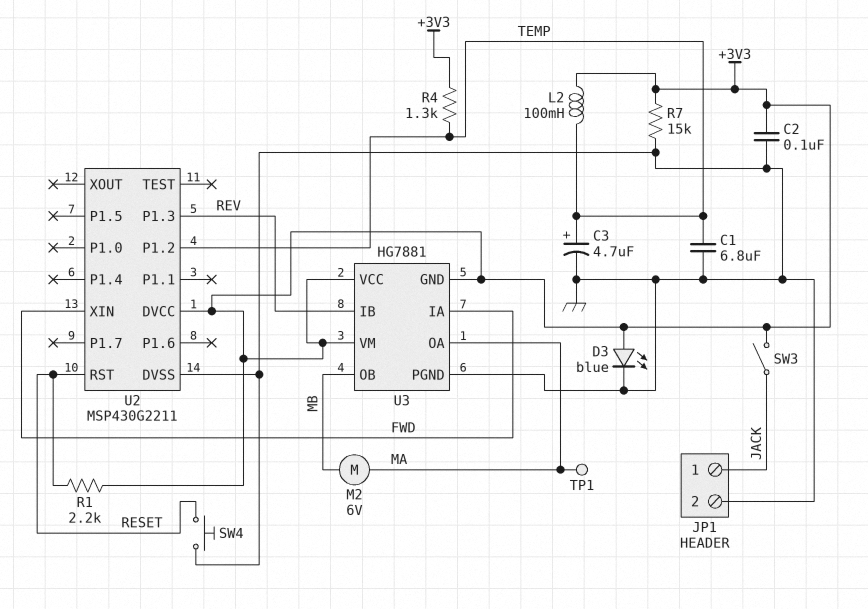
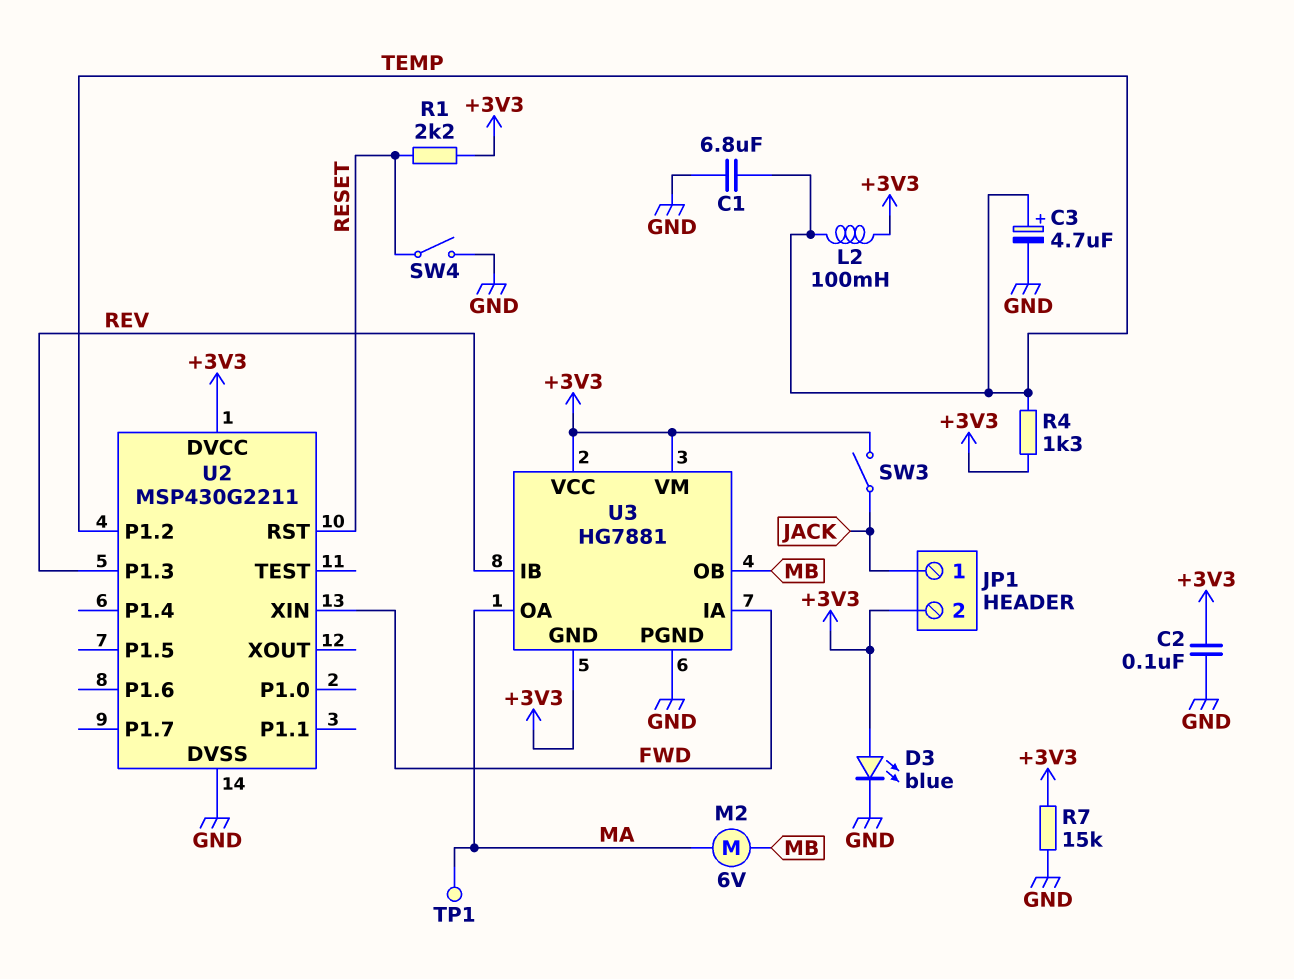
JP1 pin 2: GND -> +3V3
SW4: button (GND, RESET) -> switch (GND, RESET)

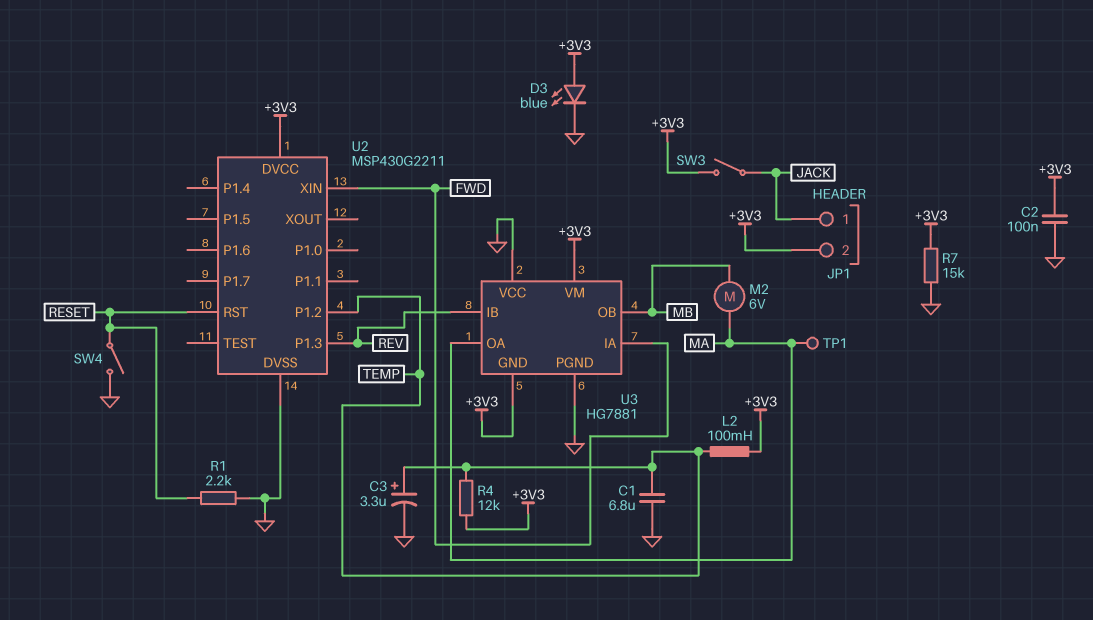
C3: 4.7uF (plus TEMP, minus GND) -> 3.3uF (plus TEMP, minus GND)
R1: 2.2k (+3V3, RESET) -> 2.2k (GND, RESET)
R4: 1.3k (+3V3, TEMP) -> 12k (+3V3, TEMP)
U3 pin VCC: +3V3 -> GND

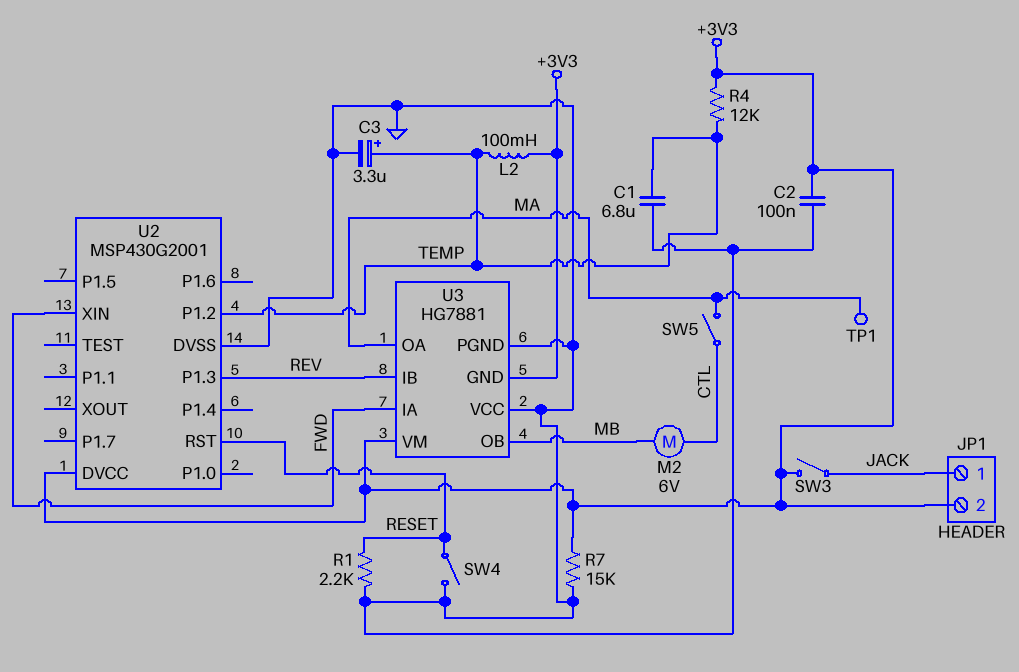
D3: LED blue (A +3V3, K GND) -> none
M2: motor 6V (MA, MB) -> motor 6V (CTL, MB)
SW5: none -> switch (CTL, MA)
U2: MSP430G2211 -> MSP430G2001

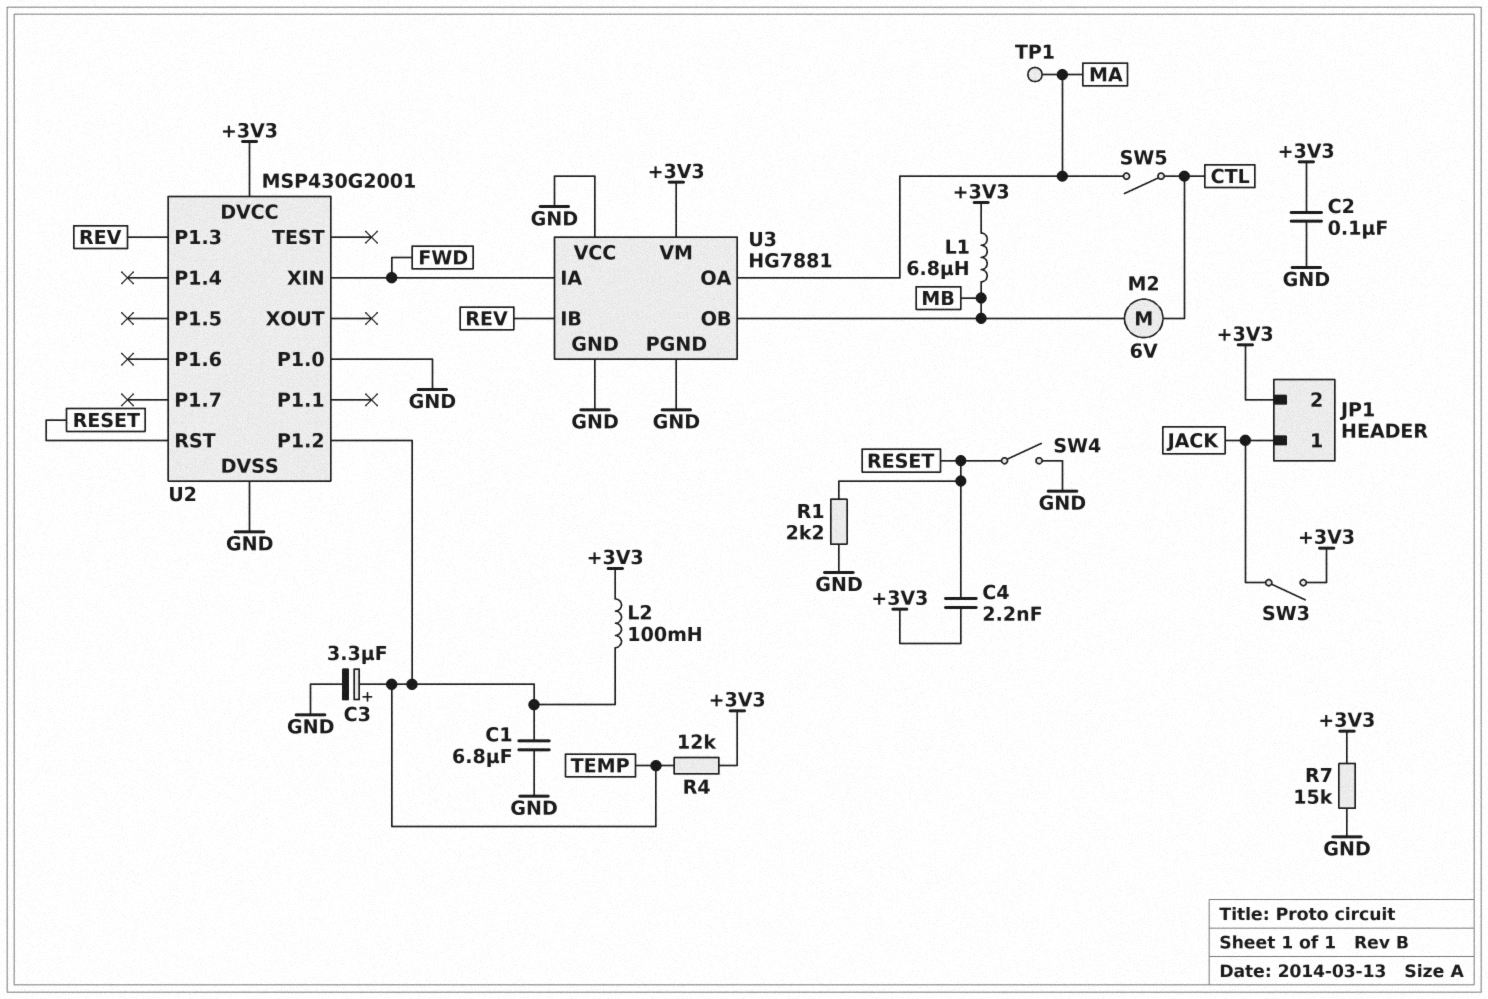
C4: none -> 2.2nF (+3V3, RESET)
L1: none -> 6.8uH (+3V3, MB)
U2 pin P1.0: none -> GND
U3 pin GND: +3V3 -> GND

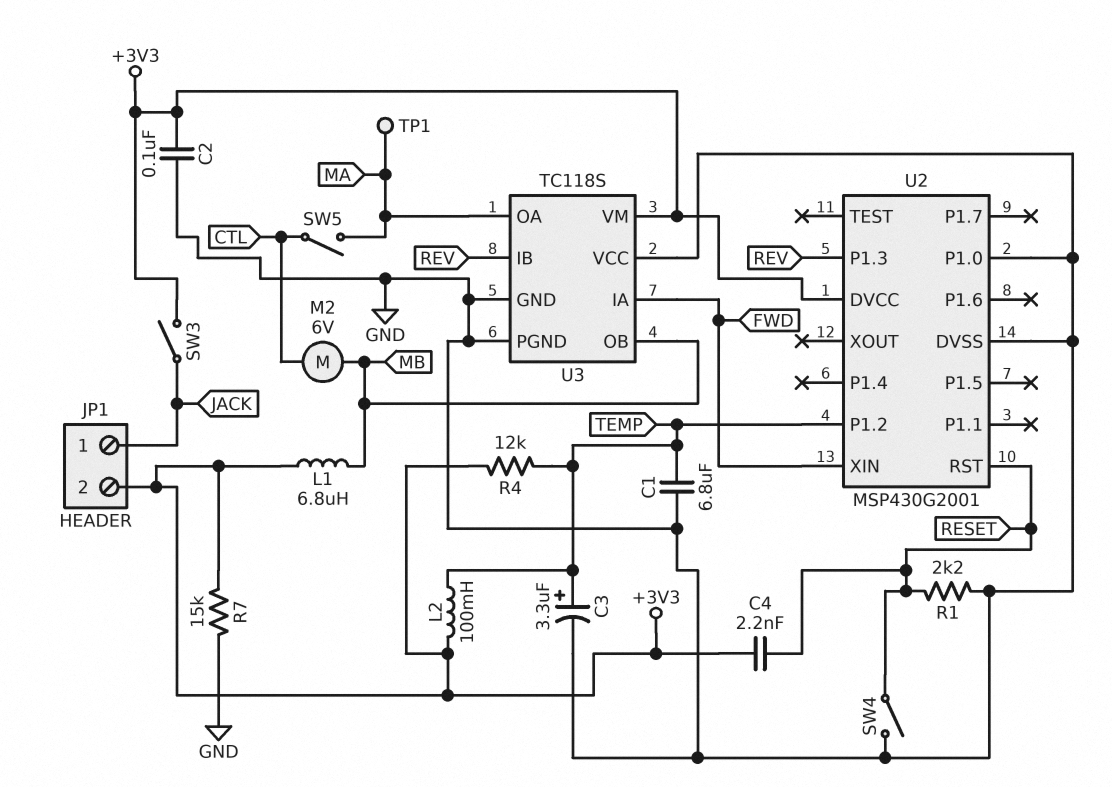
U3: HG7881 -> TC118S

